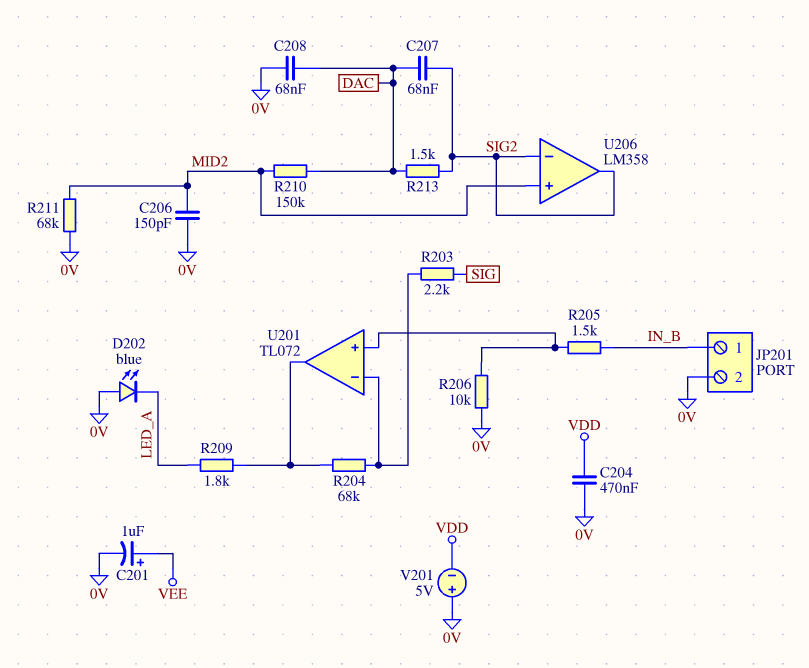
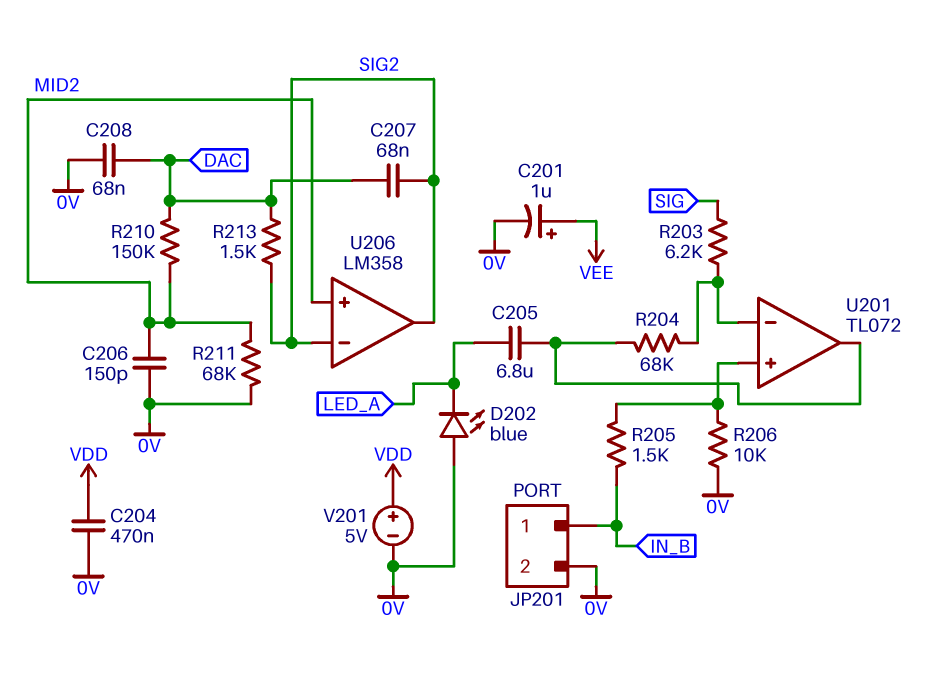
C205: none -> 6.8uF (LED_A, U201/out)
R203: 2.2k (SIG, U201/in-) -> 6.2k (SIG, U201/in-)
R209: 1.8k (LED_A, U201/out) -> none
V201: 5V (plus 0V, minus VDD) -> 5V (plus VDD, minus 0V)

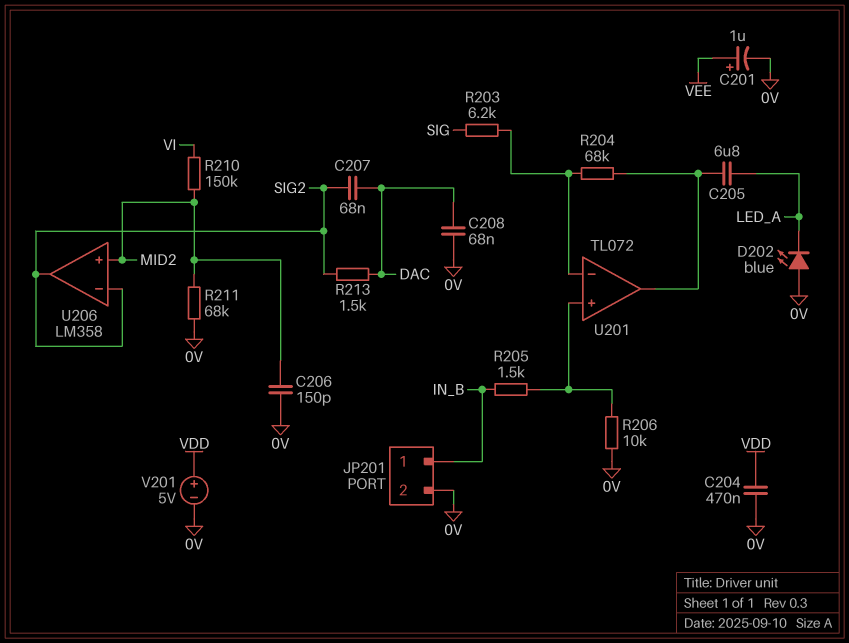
R210: 150k (DAC, MID2) -> 150k (MID2, VI)

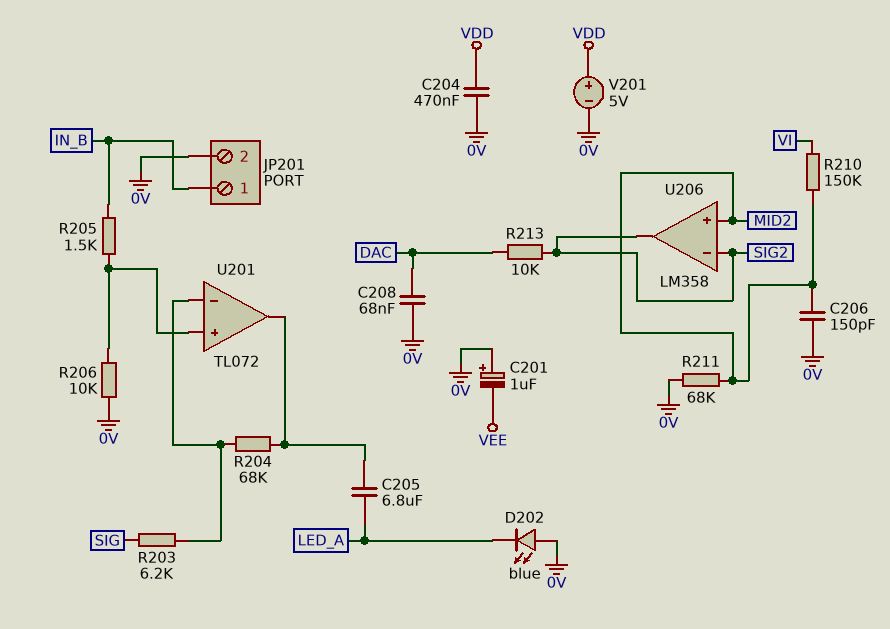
C201: 1uF (plus VEE, minus 0V) -> 1uF (plus 0V, minus VEE)
C207: 68nF (DAC, SIG2) -> none
R213: 1.5k (DAC, SIG2) -> 10k (DAC, SIG2)

